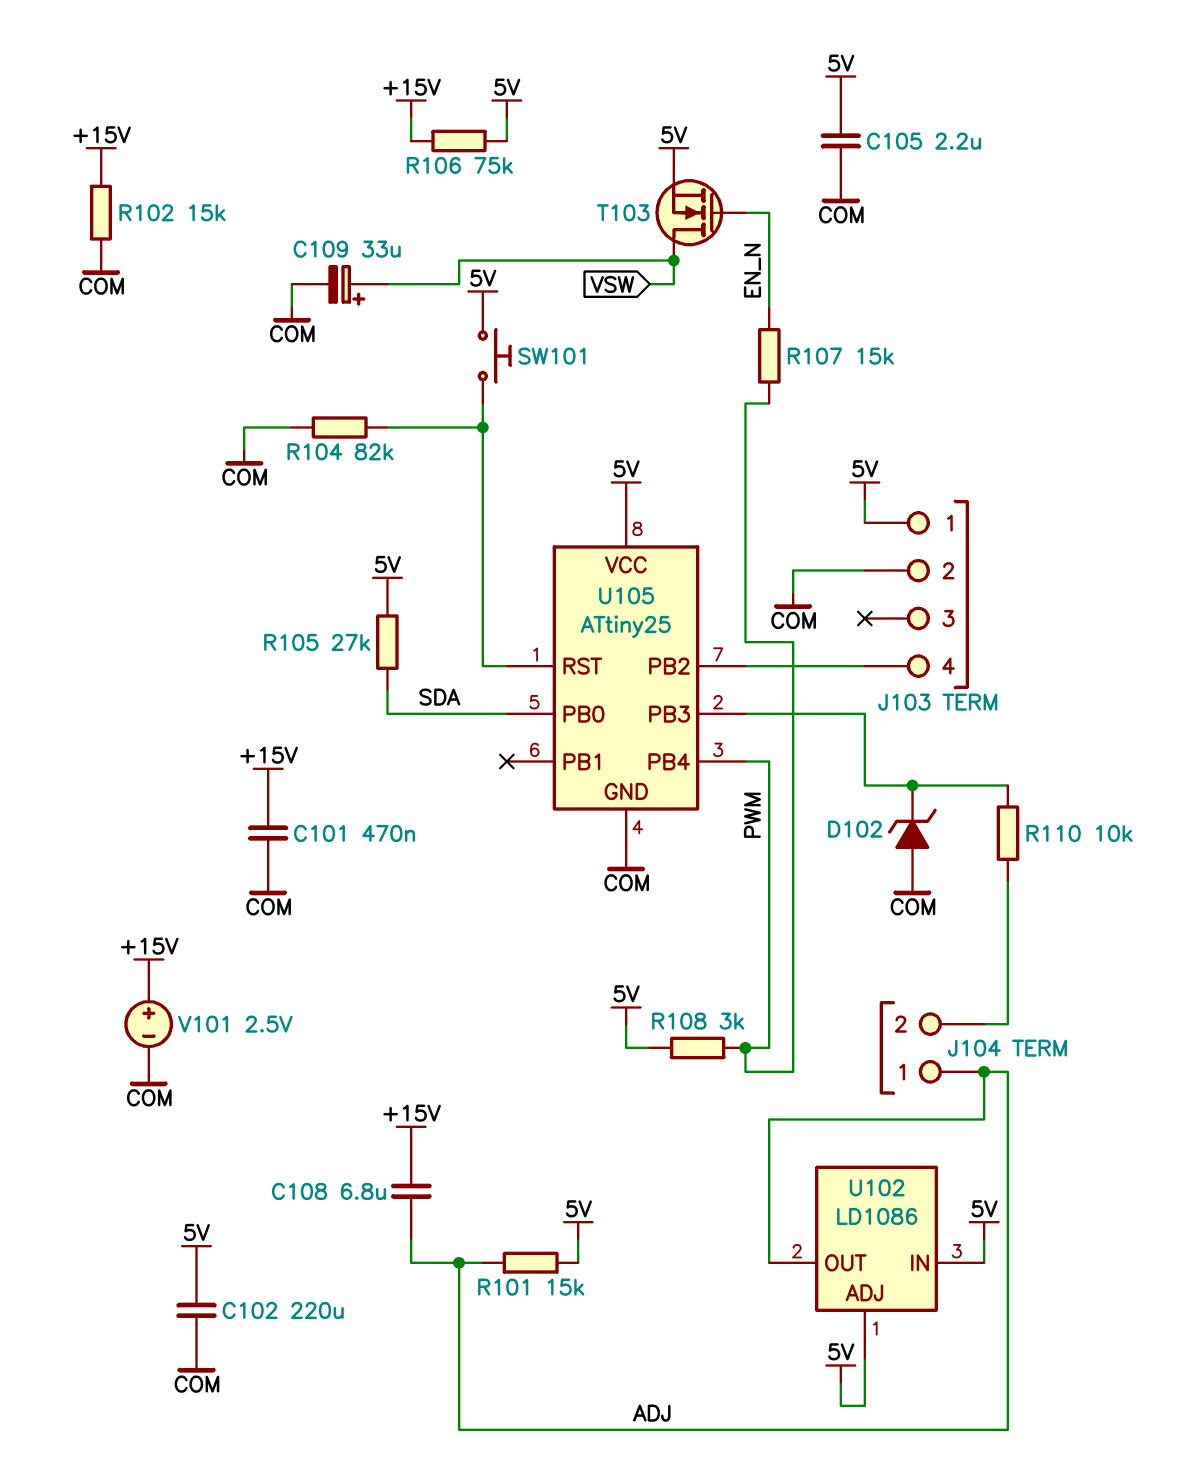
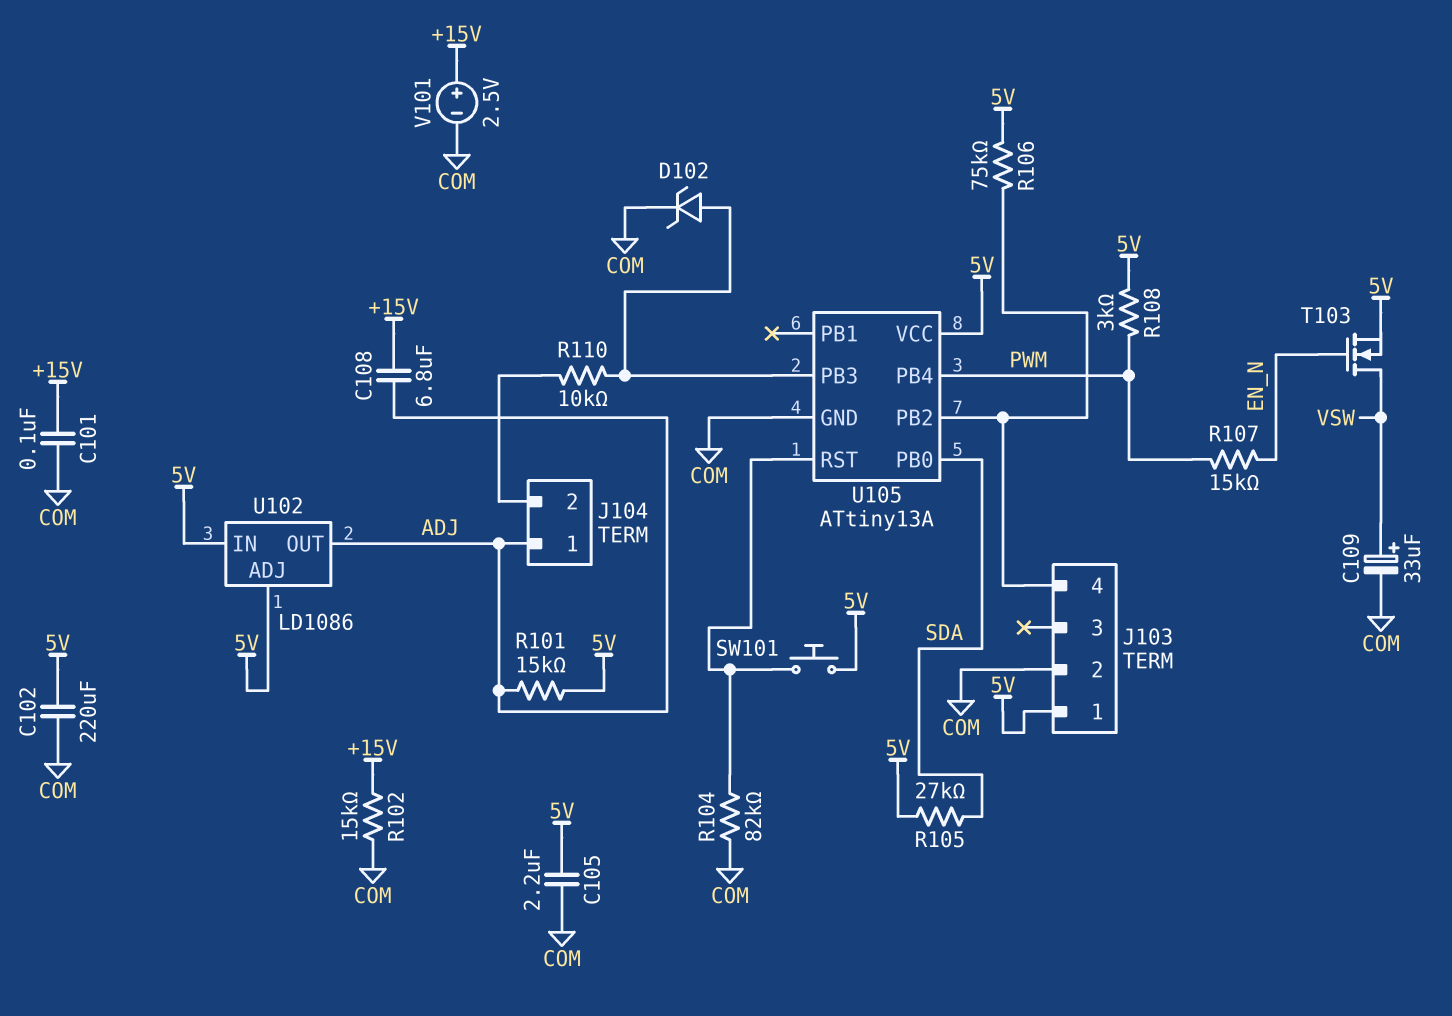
C101: 470nF (+15V, COM) -> 100nF (+15V, COM)
D102: zener (A COM, K U105/PB3) -> zener (A U105/PB3, K COM)
R106: 75k (+15V, 5V) -> 75k (5V, J103/4)
U105: ATtiny25 -> ATtiny13A

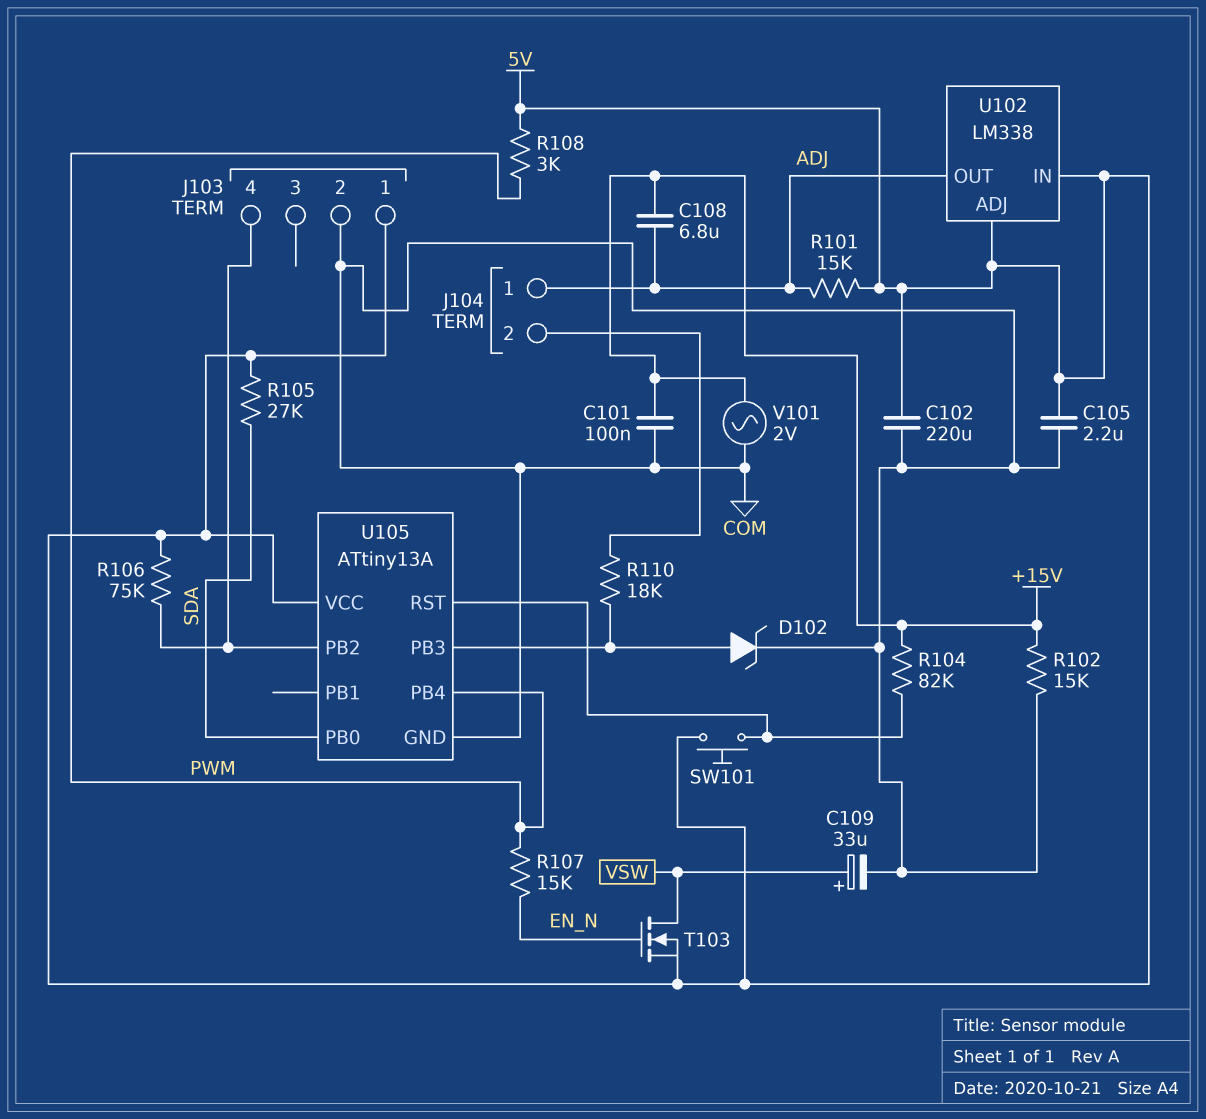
R104: 82k (COM, U105/RST) -> 82k (+15V, U105/RST)
R110: 10k (J104/2, U105/PB3) -> 18k (J104/2, U105/PB3)
U102: LD1086 -> LM338
V101: 2.5V (plus +15V, minus COM) -> AC 2V (+15V, COM)

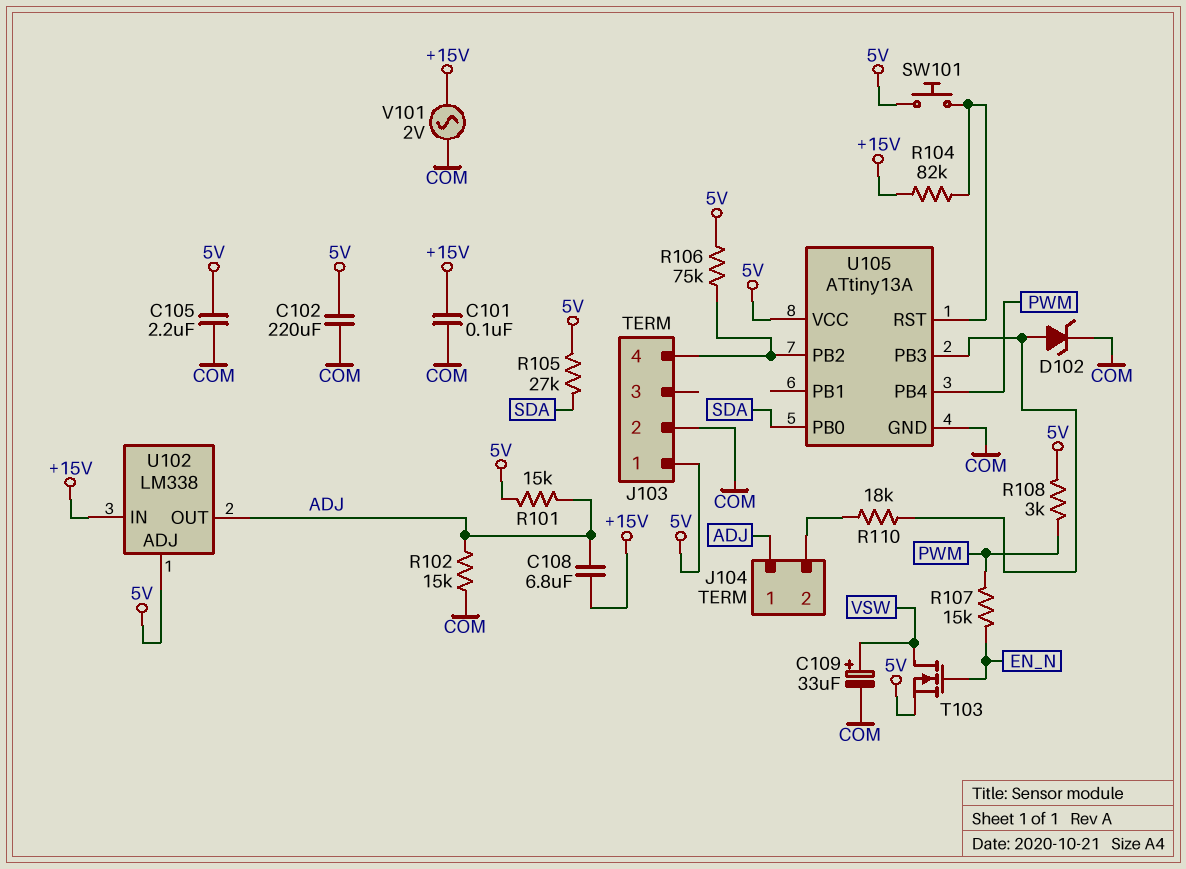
R102: 15k (+15V, COM) -> 15k (ADJ, COM)
U102 pin IN: 5V -> +15V

